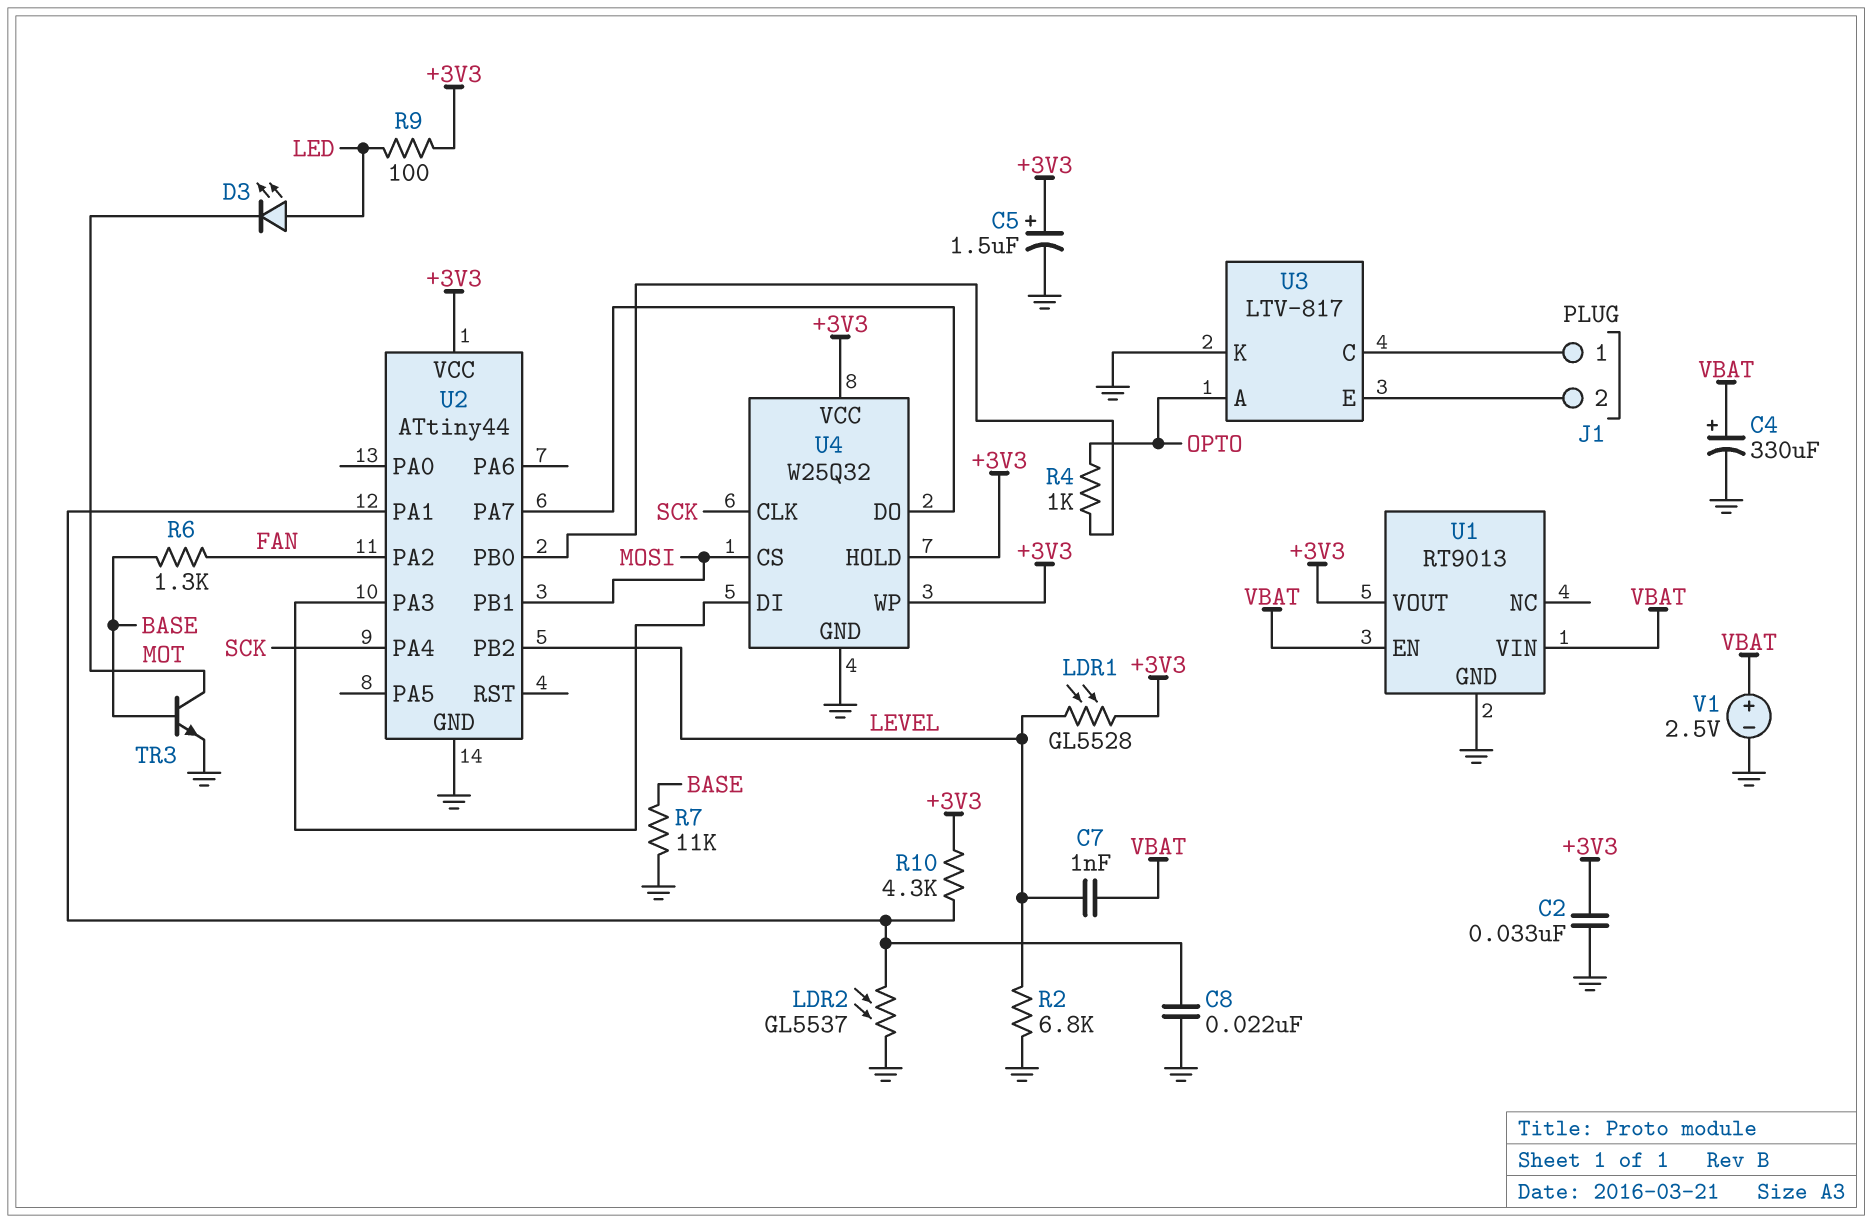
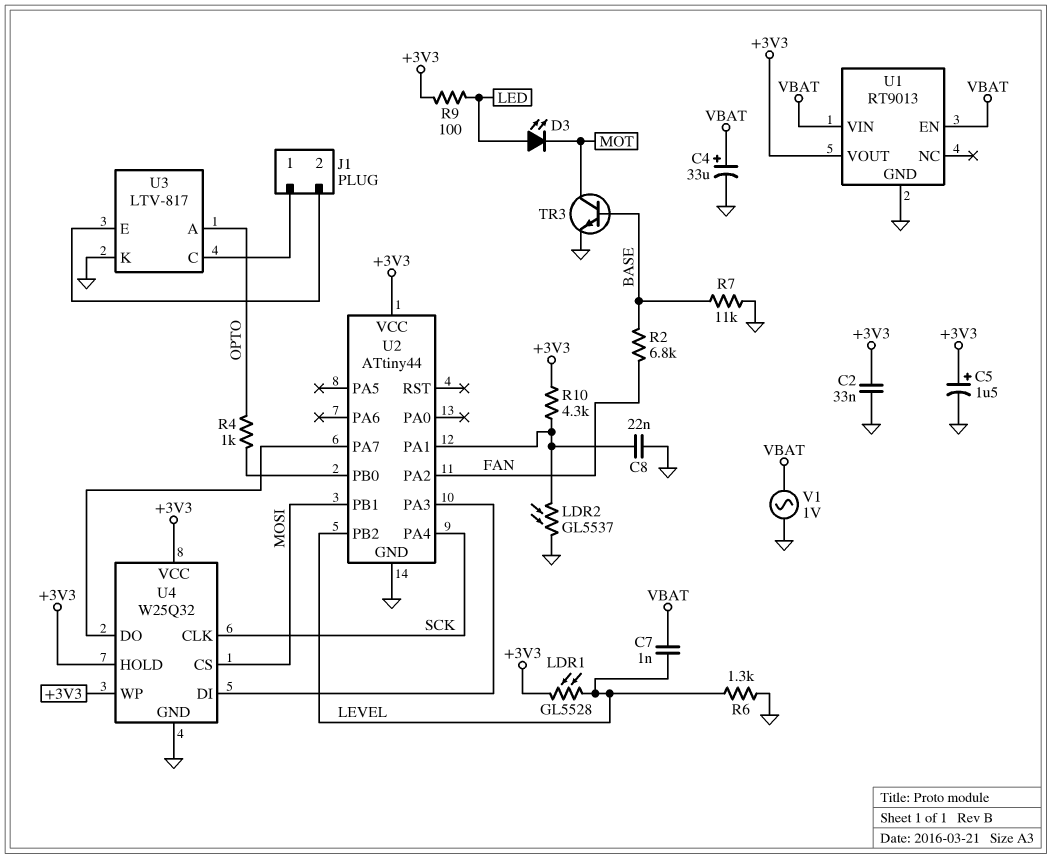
C4: 330uF (plus VBAT, minus GND) -> 33uF (plus VBAT, minus GND)
R2: 6.8k (GND, LEVEL) -> 6.8k (BASE, FAN)
R6: 1.3k (BASE, FAN) -> 1.3k (GND, LEVEL)
V1: 2.5V (plus VBAT, minus GND) -> AC 1V (GND, VBAT)

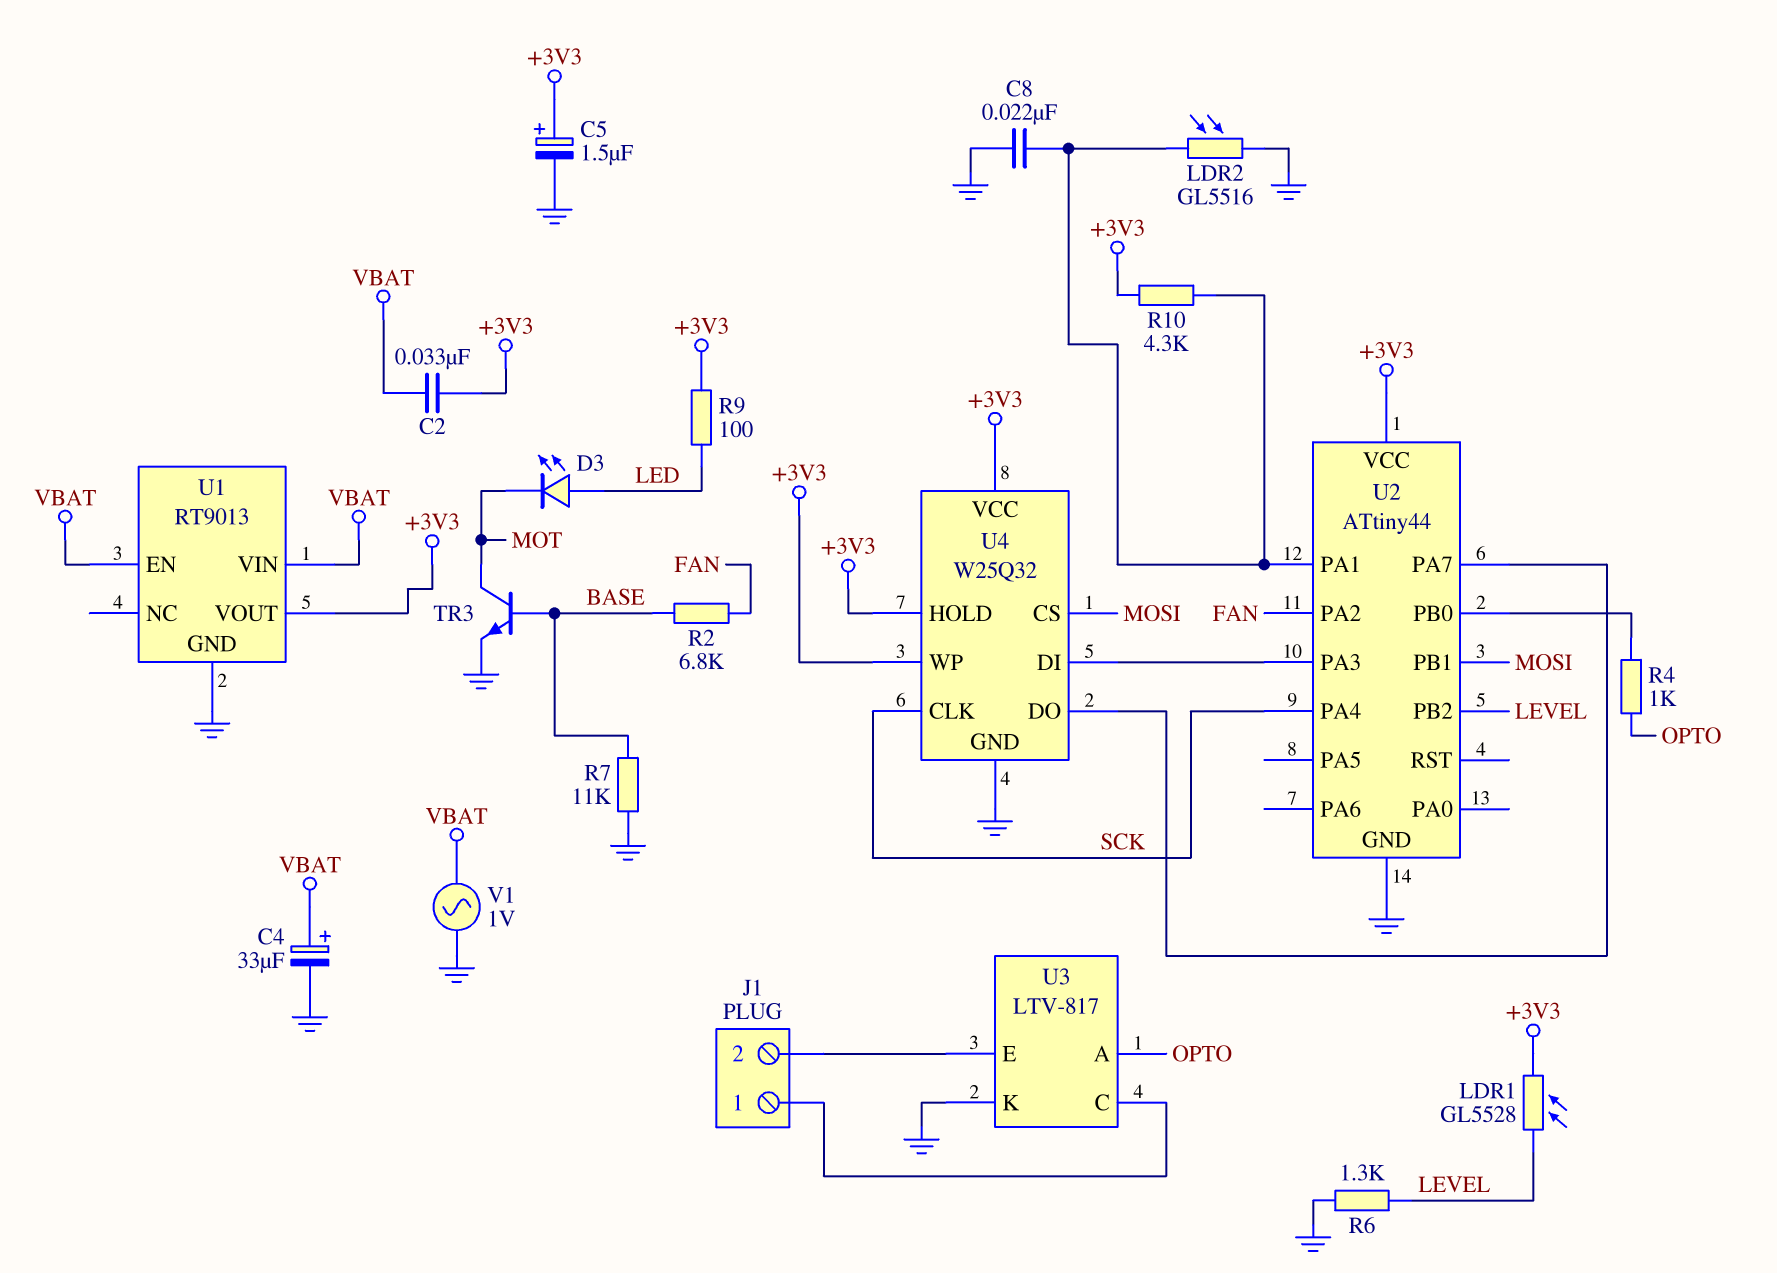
C2: 33nF (+3V3, GND) -> 33nF (+3V3, VBAT)
C7: 1nF (LEVEL, VBAT) -> none
LDR2: GL5537 (GND, U2/PA1) -> GL5516 (GND, U2/PA1)

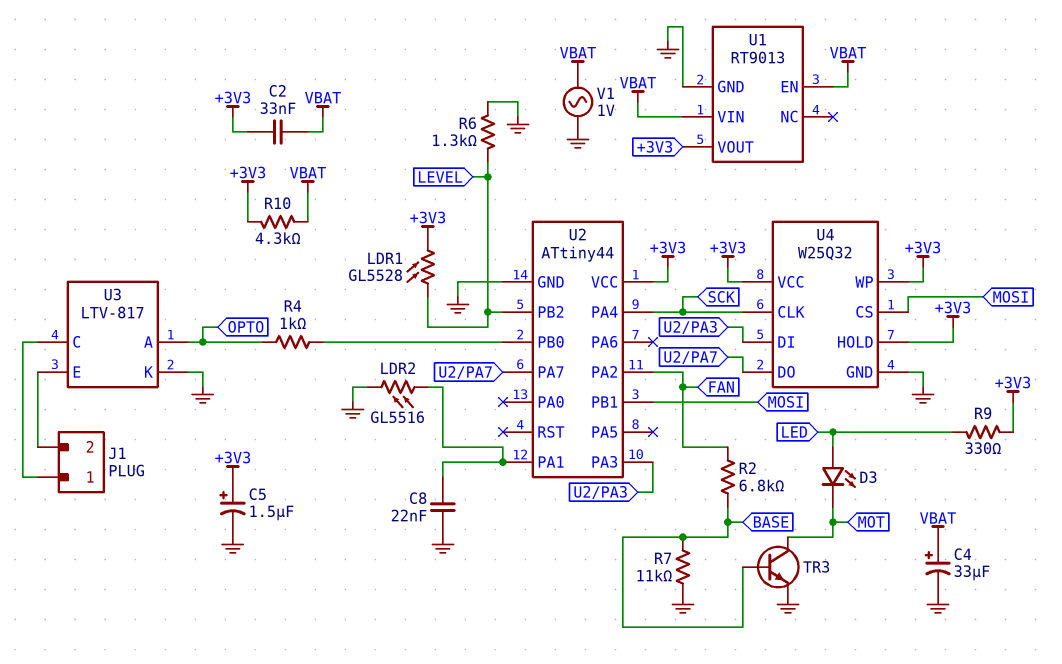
R9: 100 (+3V3, LED) -> 330 (+3V3, LED)
R10: 4.3k (+3V3, U2/PA1) -> 4.3k (+3V3, VBAT)

